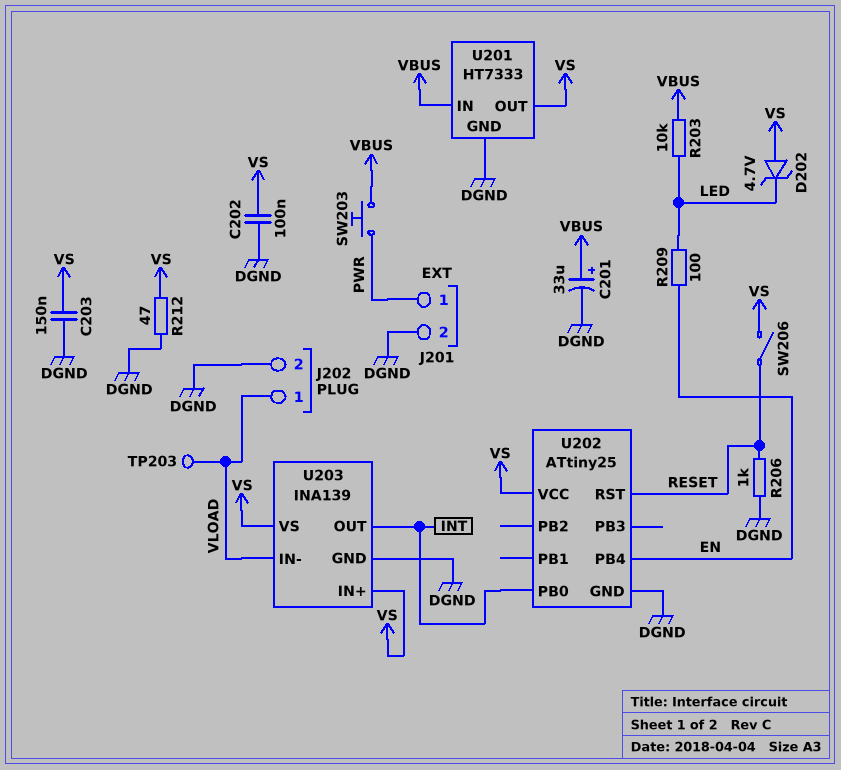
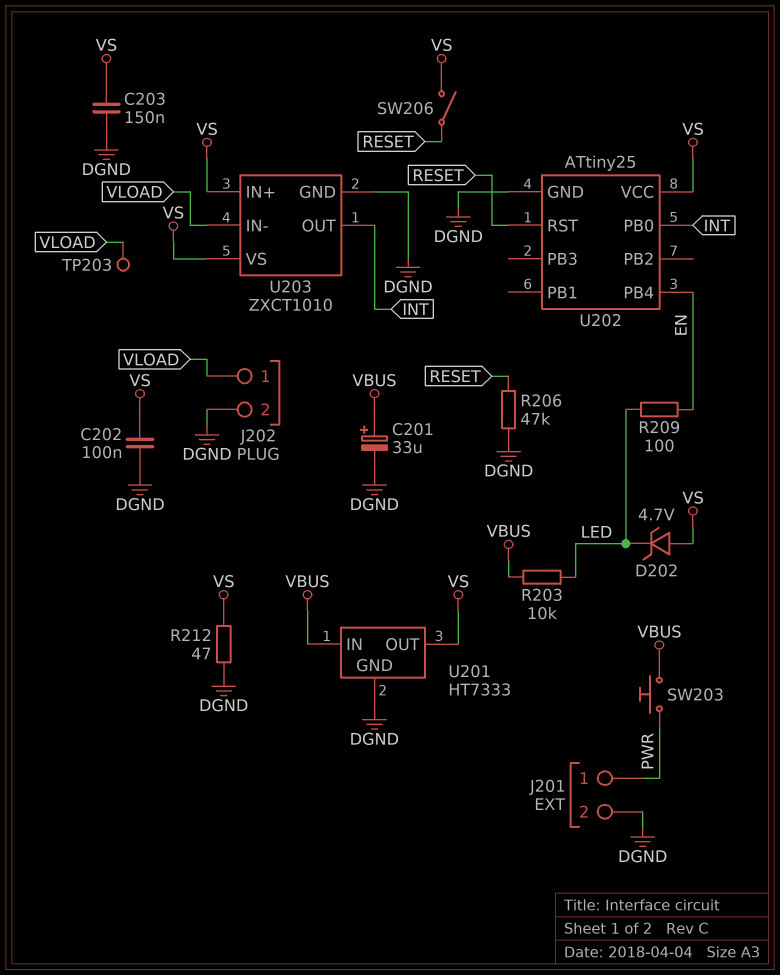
R206: 1k (DGND, RESET) -> 47k (DGND, RESET)
U203: INA139 -> ZXCT1010

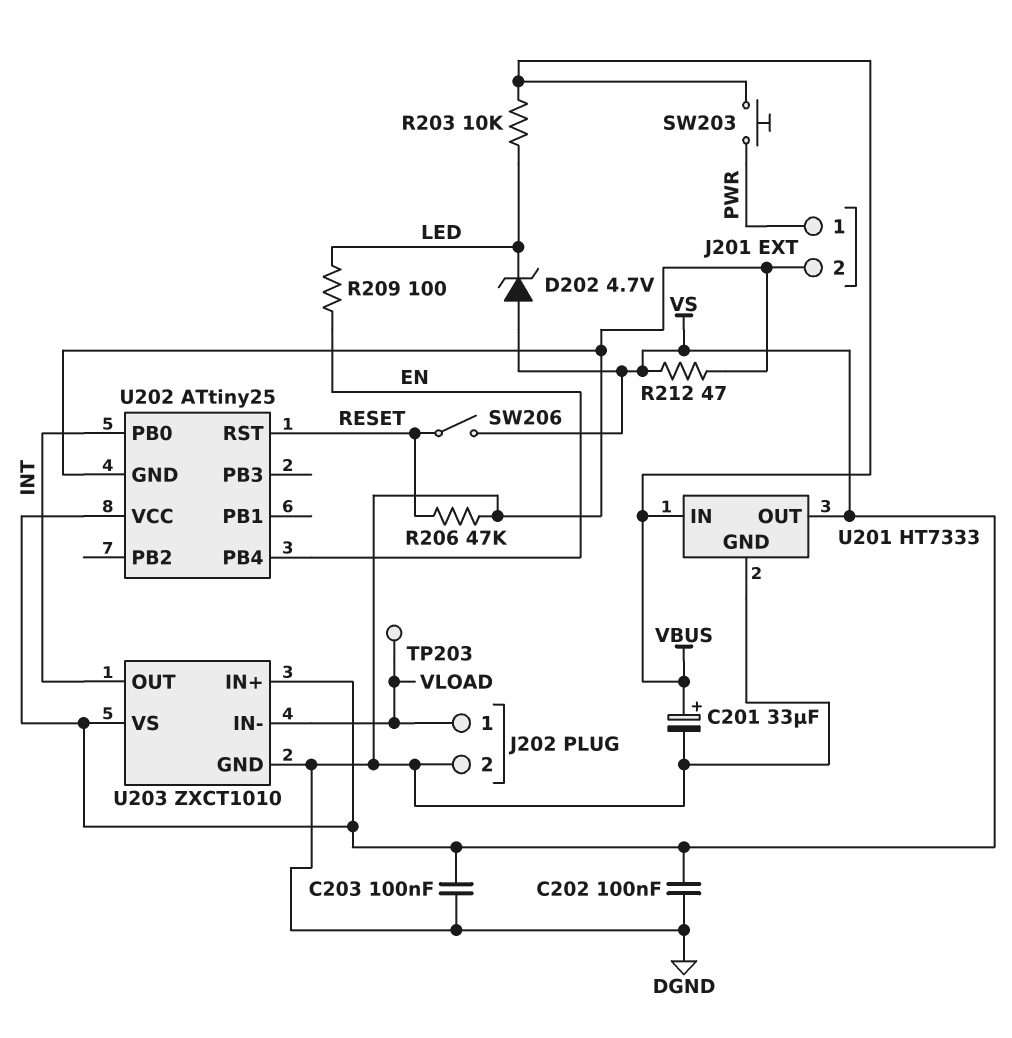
C203: 150nF (DGND, VS) -> 100nF (DGND, VS)

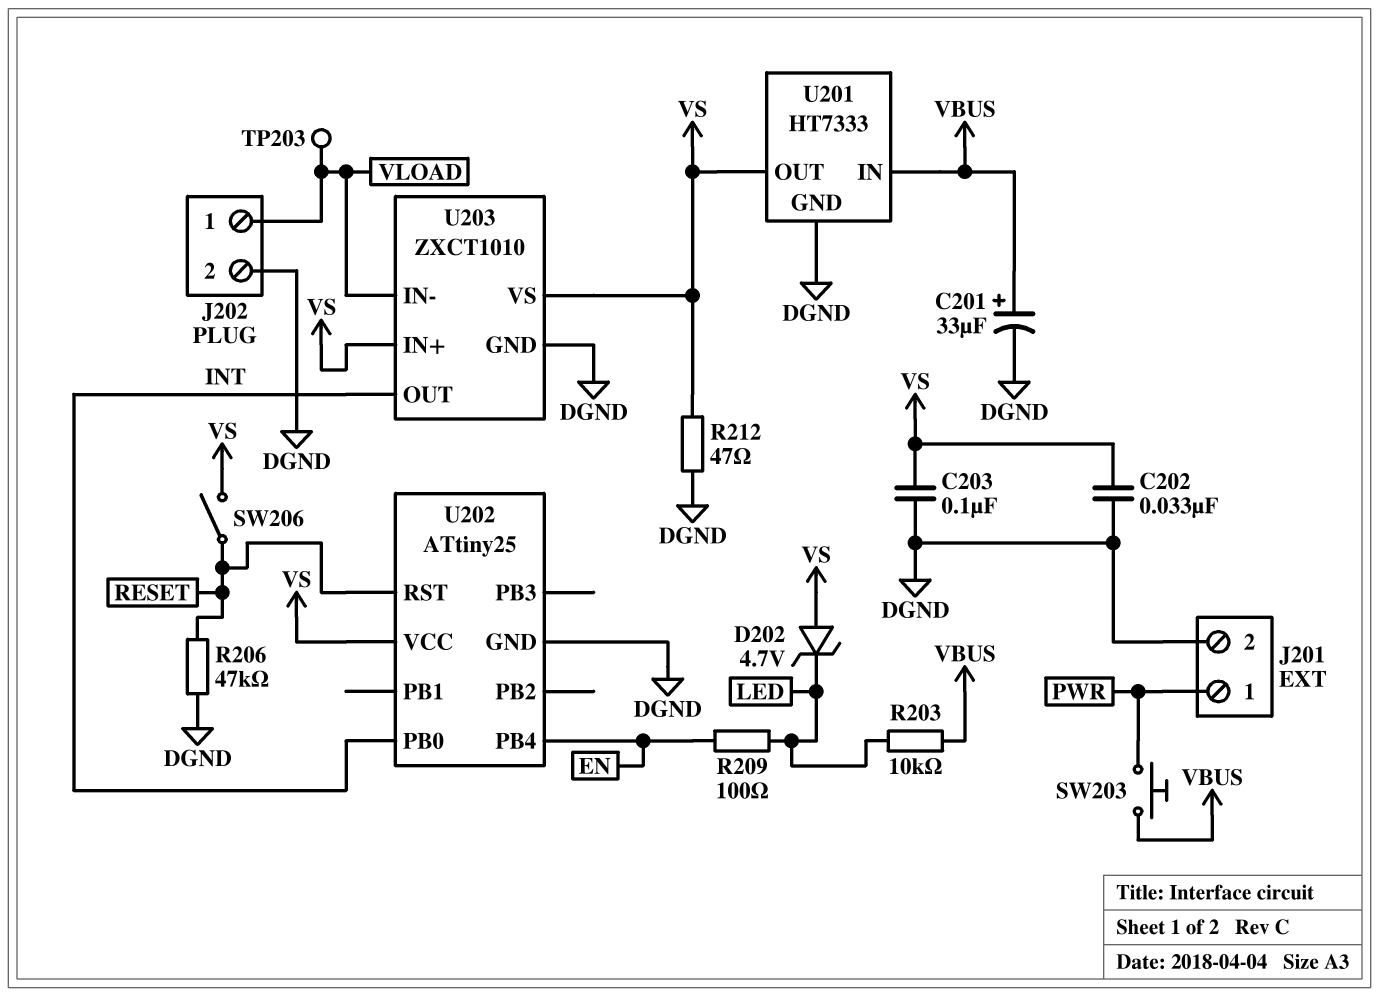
C202: 100nF (DGND, VS) -> 33nF (DGND, VS)

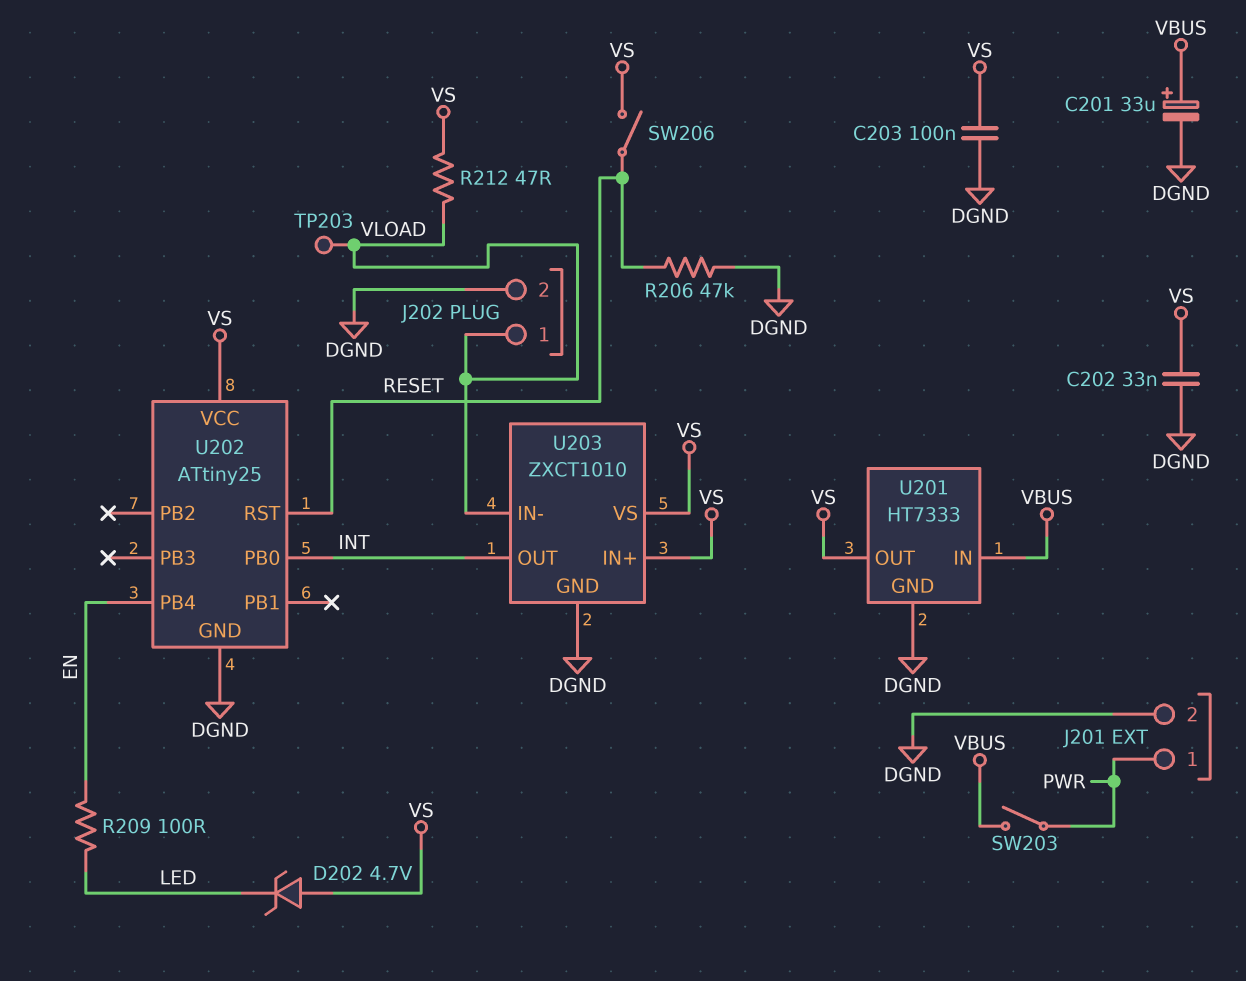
R203: 10k (LED, VBUS) -> none
R212: 47 (DGND, VS) -> 47 (VLOAD, VS)
SW203: button (PWR, VBUS) -> switch (PWR, VBUS)

